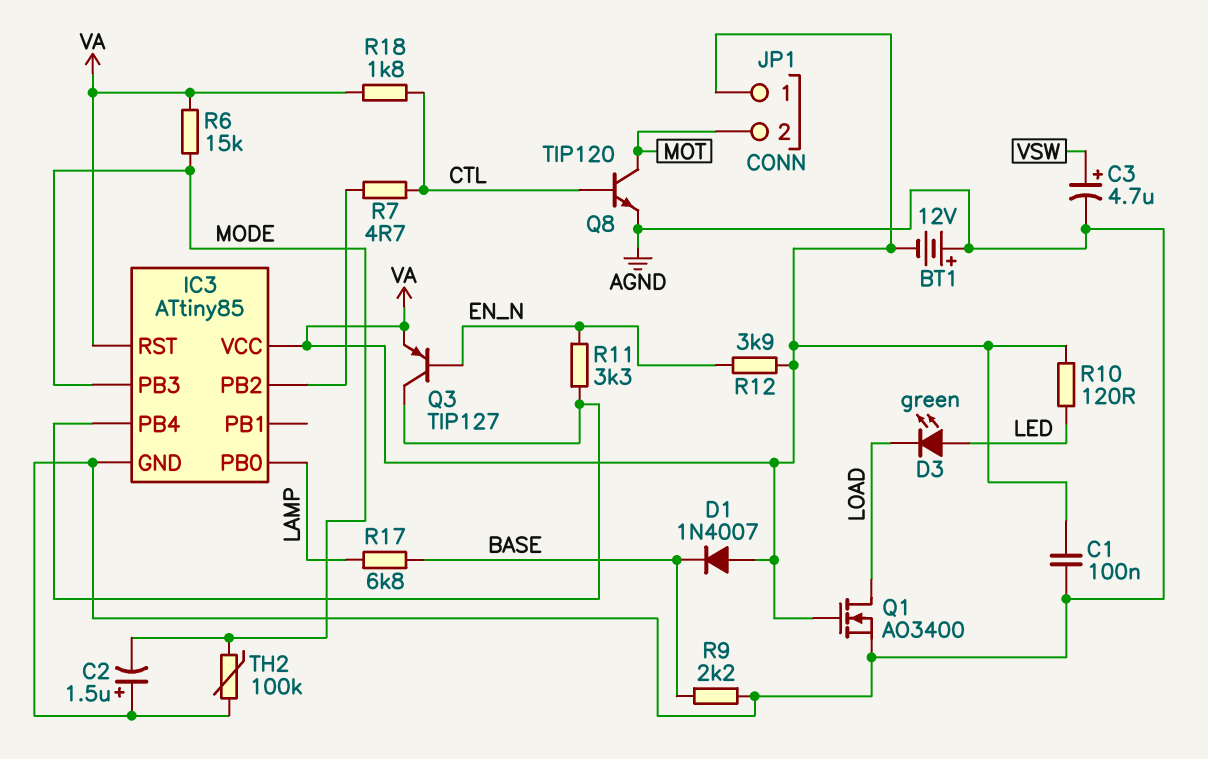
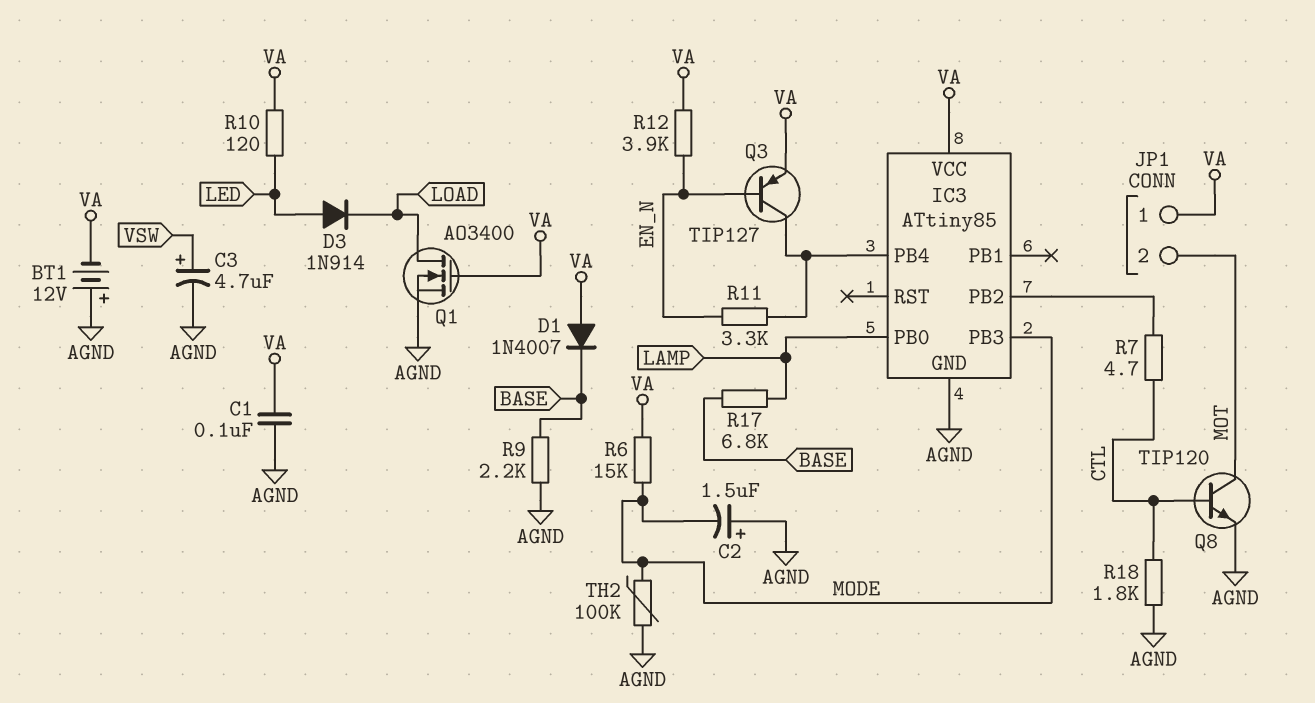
D3: LED green (A LED, K LOAD) -> diode 1N914 (A LED, K LOAD)
IC3 pin RST: VA -> none
R18: 1.8k (CTL, VA) -> 1.8k (AGND, CTL)

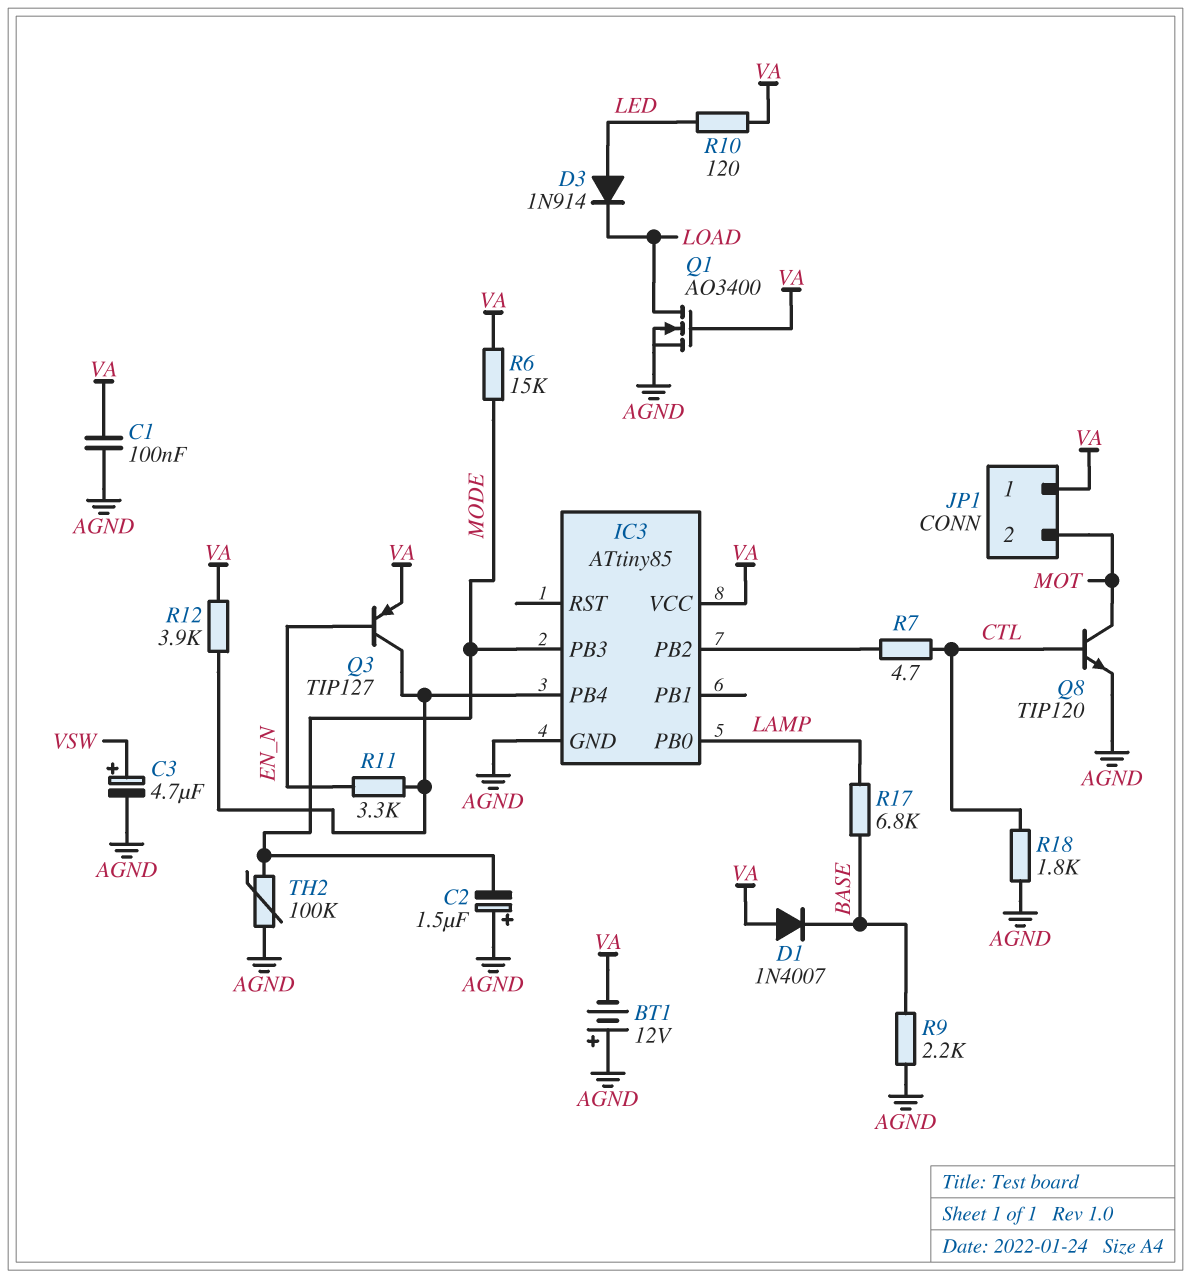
R12: 3.9k (EN_N, VA) -> 3.9k (IC3/PB4, VA)

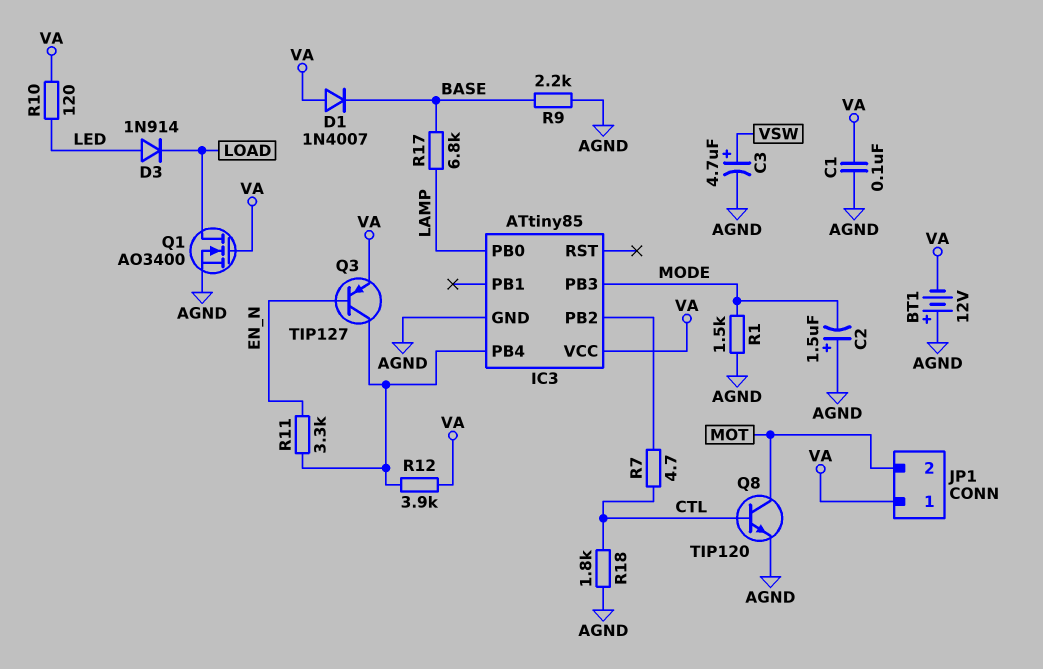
R1: none -> 1.5k (AGND, MODE)
R6: 15k (MODE, VA) -> none
TH2: 100k (AGND, MODE) -> none

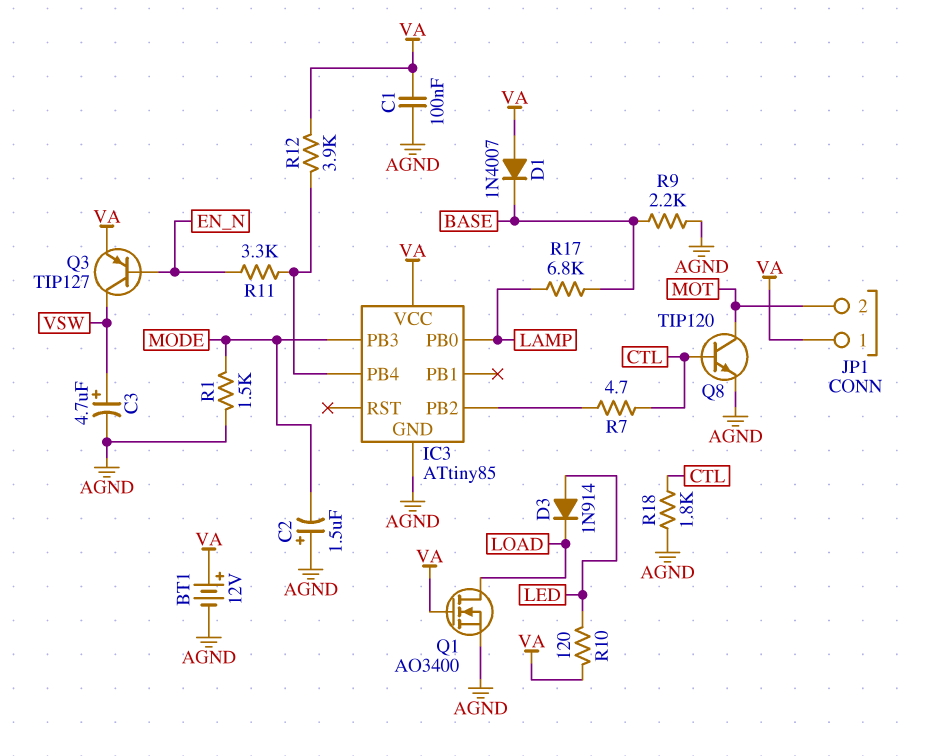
BT1: 12V (plus AGND, minus VA) -> 12V (plus VA, minus AGND)
Q3: PNP TIP127 (B EN_N, C IC3/PB4, E VA) -> PNP TIP127 (B EN_N, C VSW, E VA)

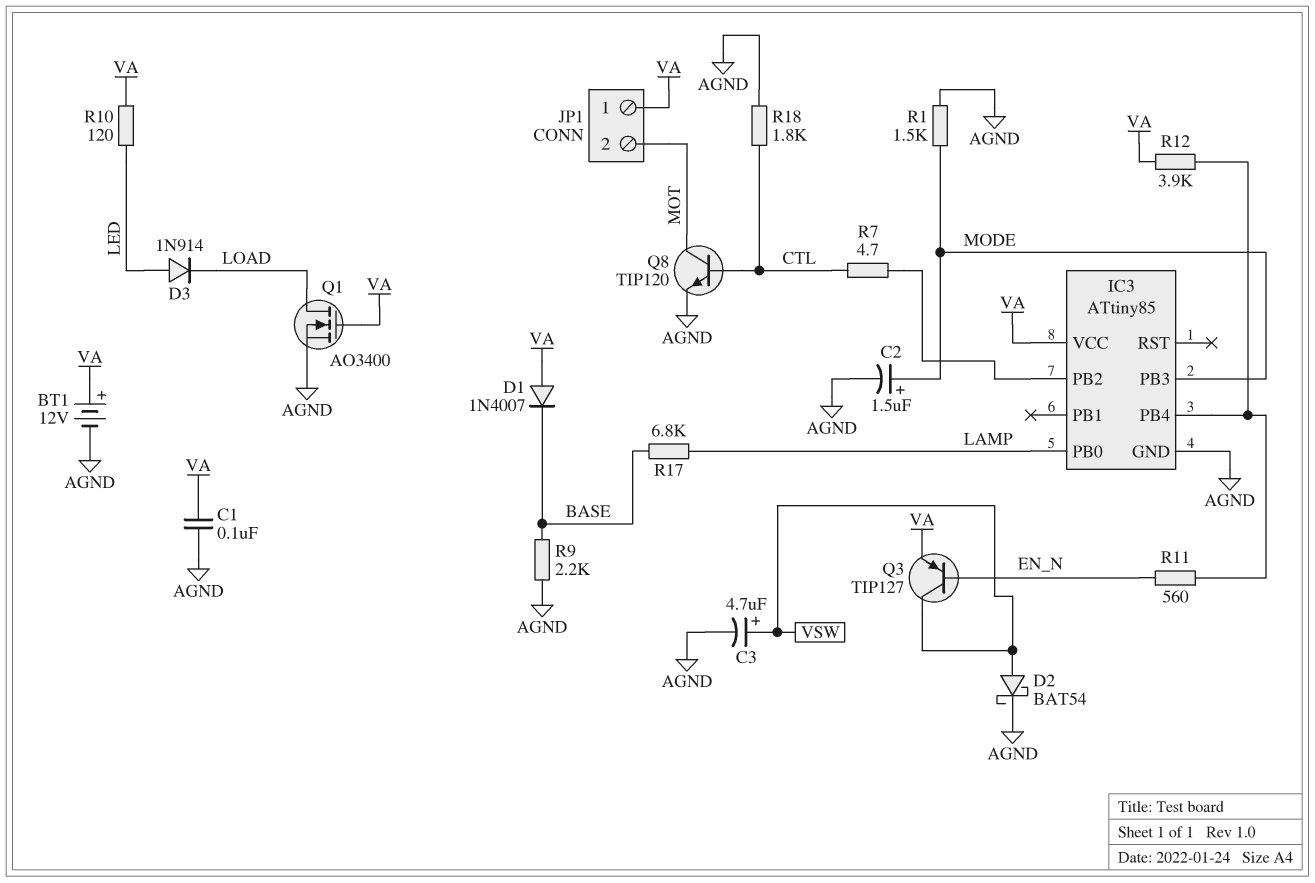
C2: 1.5uF (plus AGND, minus MODE) -> 1.5uF (plus MODE, minus AGND)
D2: none -> schottky BAT54 (A VSW, K AGND)
R11: 3.3k (EN_N, IC3/PB4) -> 560 (EN_N, IC3/PB4)

